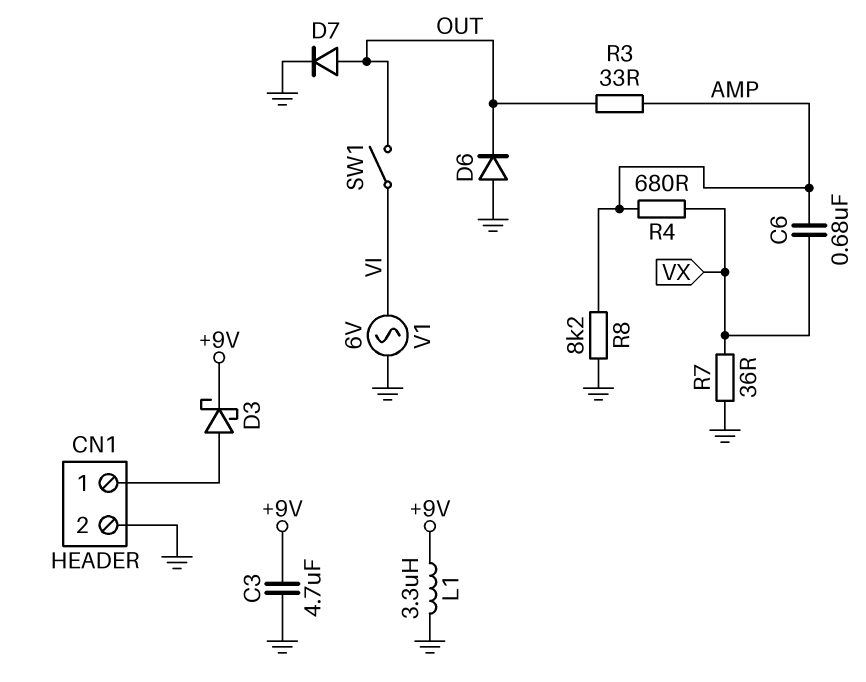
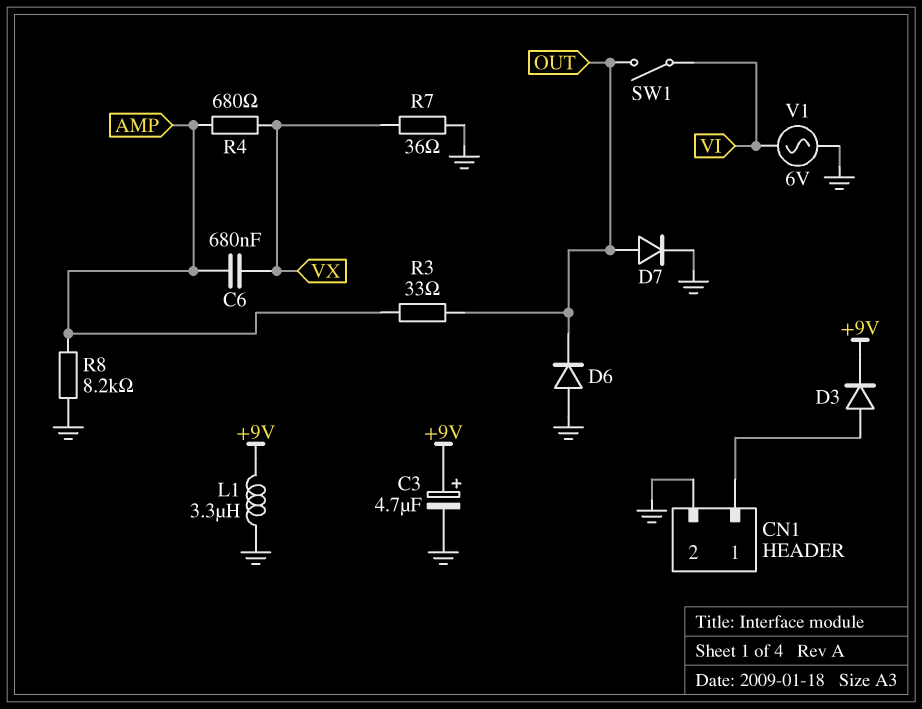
C3: 4.7uF (+9V, GND) -> 4.7uF (plus +9V, minus GND)
D3: schottky (A CN1/1, K +9V) -> diode (A CN1/1, K +9V)

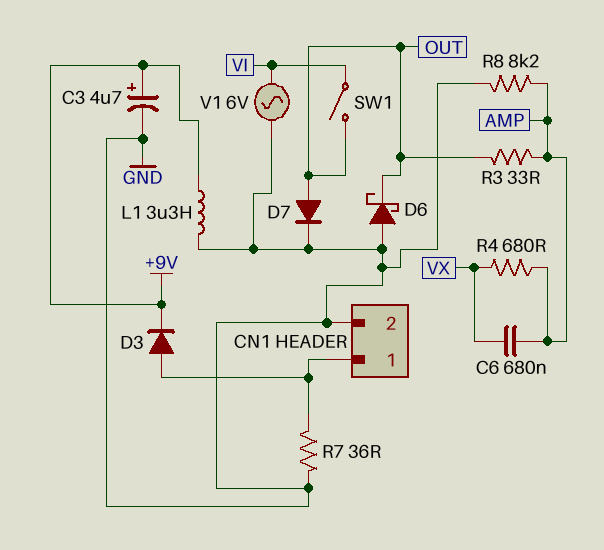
D6: diode (A GND, K OUT) -> schottky (A GND, K OUT)
R7: 36 (GND, VX) -> 36 (CN1/1, GND)

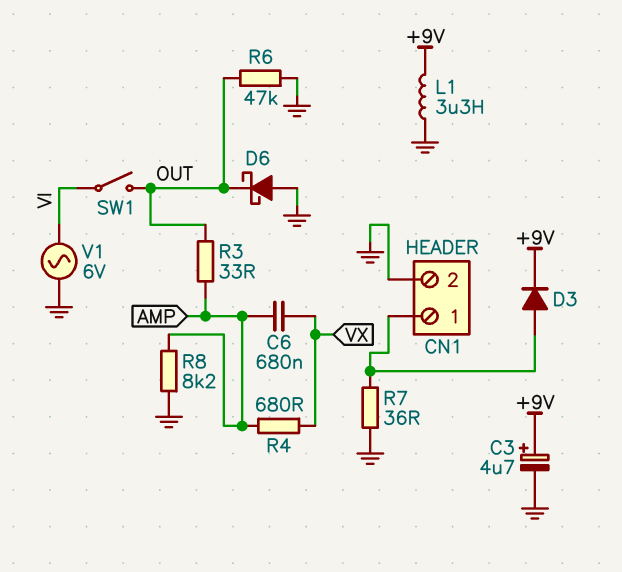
D7: diode (A OUT, K GND) -> none
R6: none -> 47k (GND, OUT)

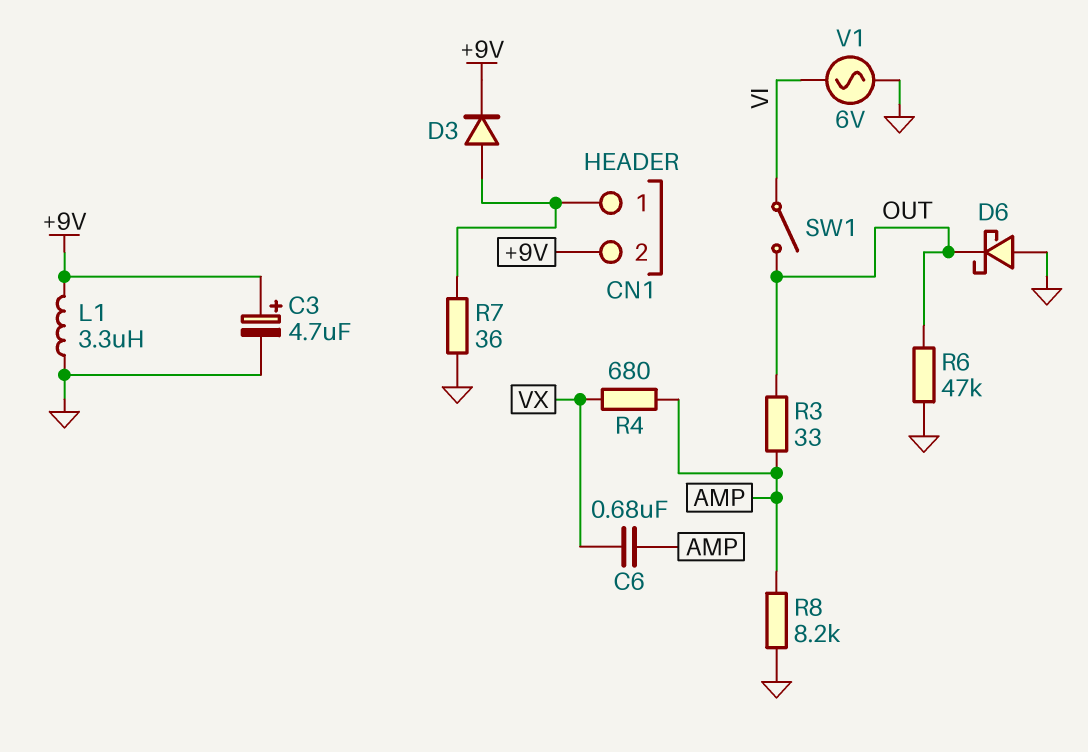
CN1 pin 2: GND -> +9V

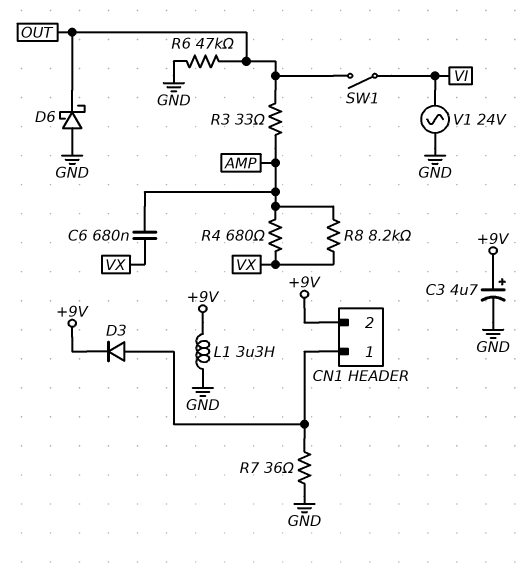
R8: 8.2k (AMP, GND) -> 8.2k (AMP, VX)
V1: AC 6V (GND, VI) -> AC 24V (GND, VI)

